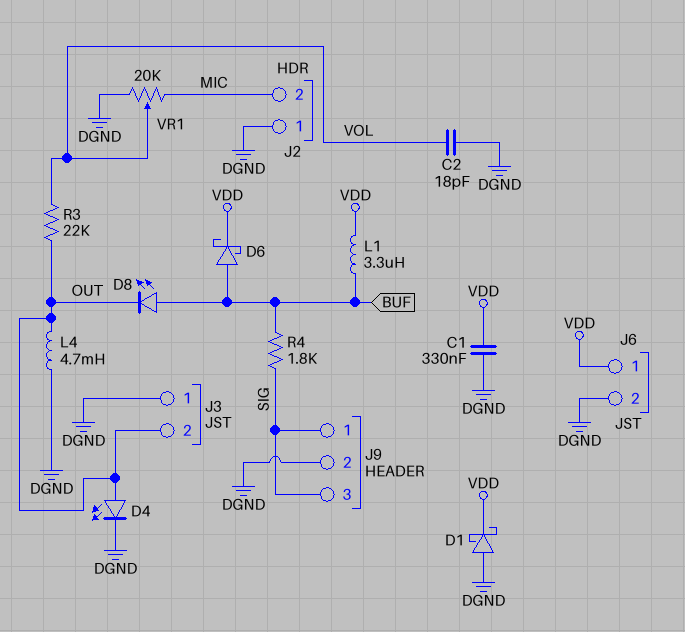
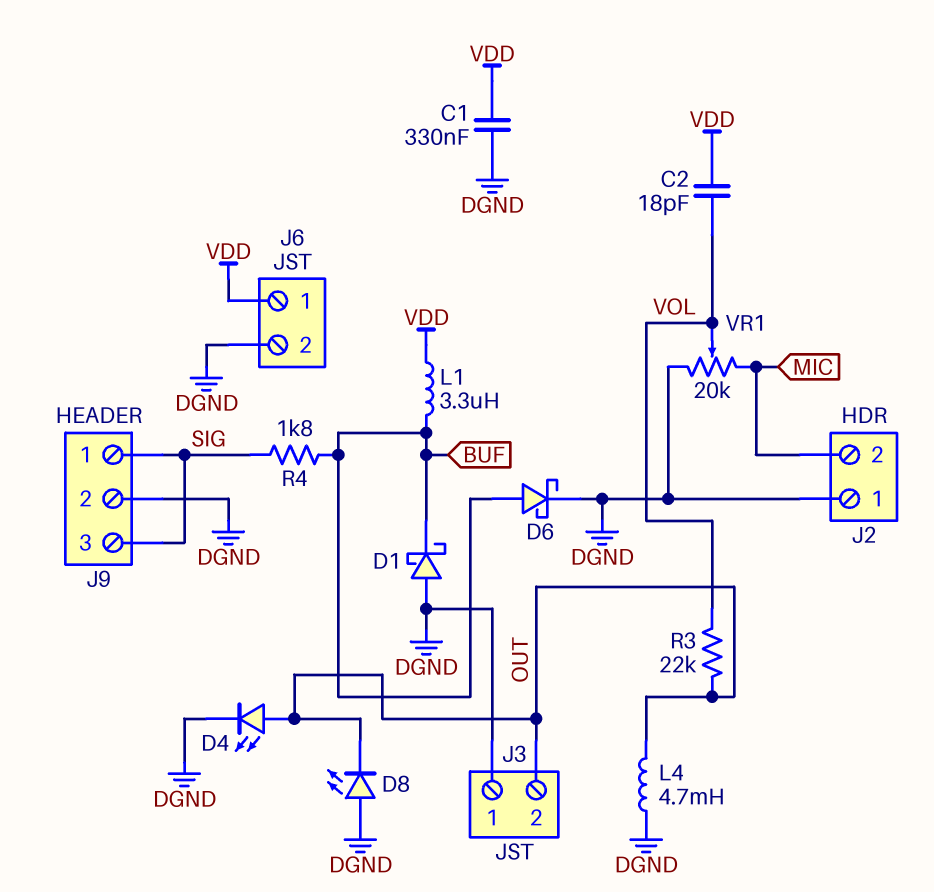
C2: 18pF (DGND, VOL) -> 18pF (VDD, VOL)
D1: schottky (A DGND, K VDD) -> schottky (A DGND, K BUF)
D6: schottky (A BUF, K VDD) -> schottky (A BUF, K DGND)
D8: LED (A BUF, K OUT) -> LED (A DGND, K OUT)

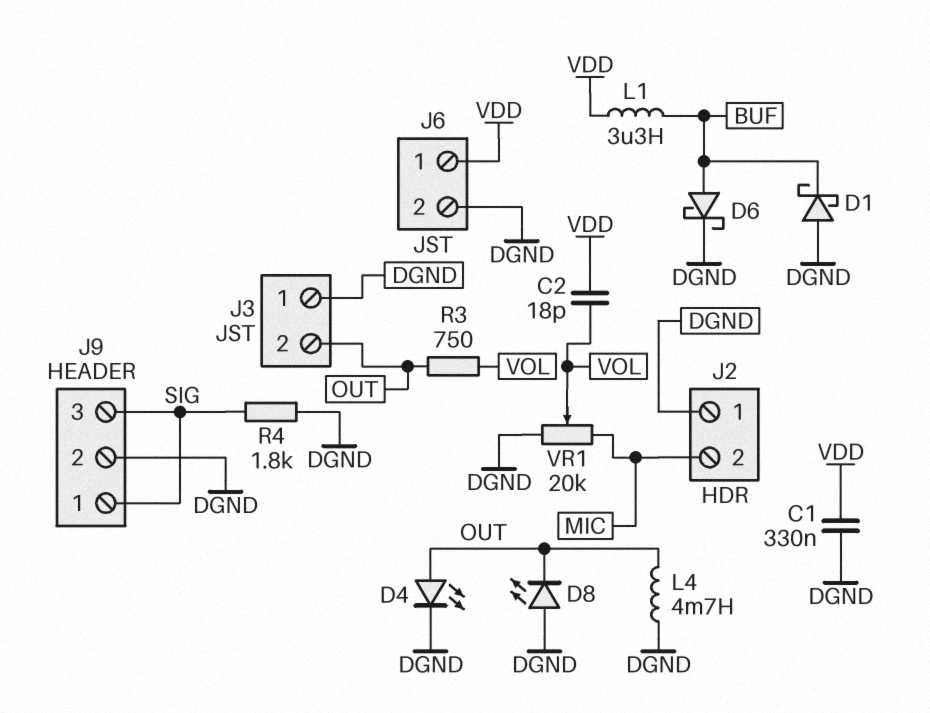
R3: 22k (OUT, VOL) -> 750 (OUT, VOL)
R4: 1.8k (BUF, SIG) -> 1.8k (DGND, SIG)

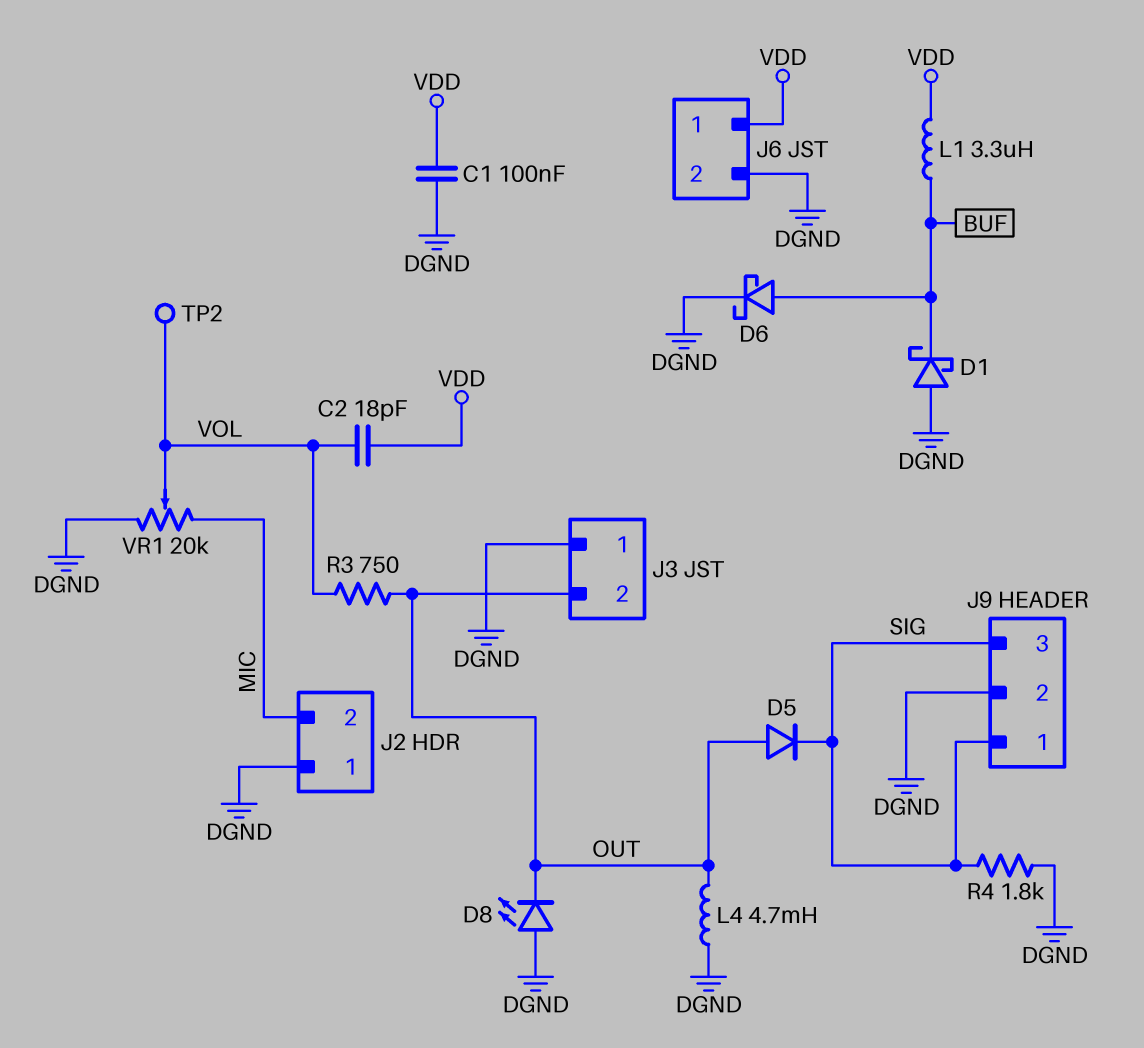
C1: 330nF (DGND, VDD) -> 100nF (DGND, VDD)
D4: LED (A OUT, K DGND) -> none
D5: none -> diode (A OUT, K SIG)
TP2: none -> test point (VOL)

